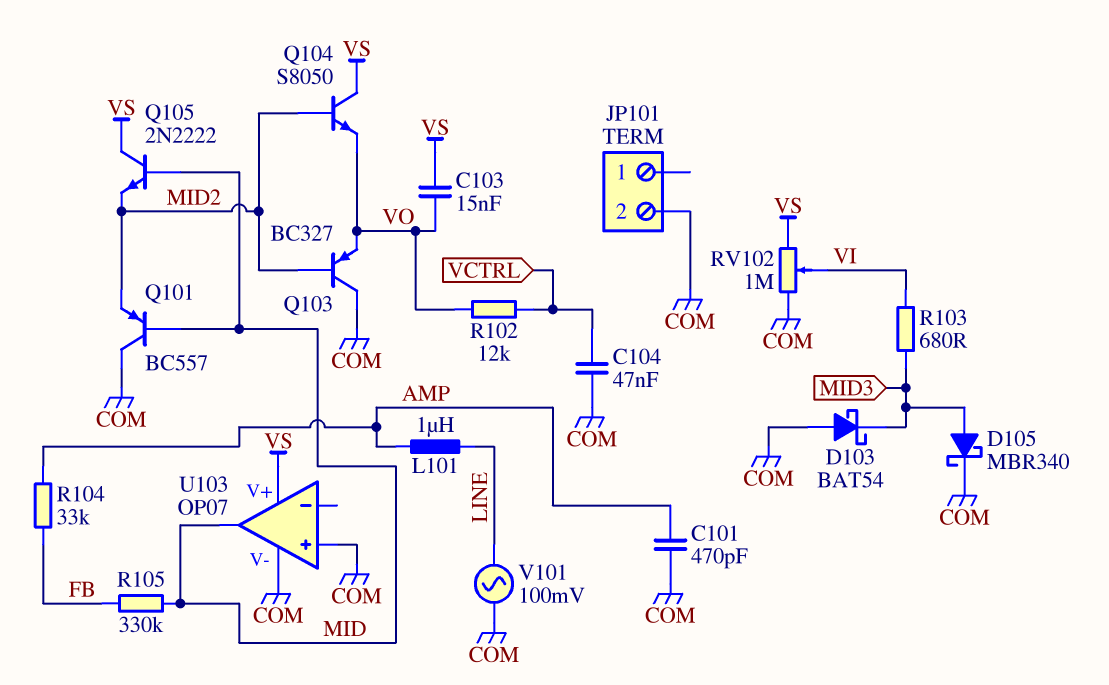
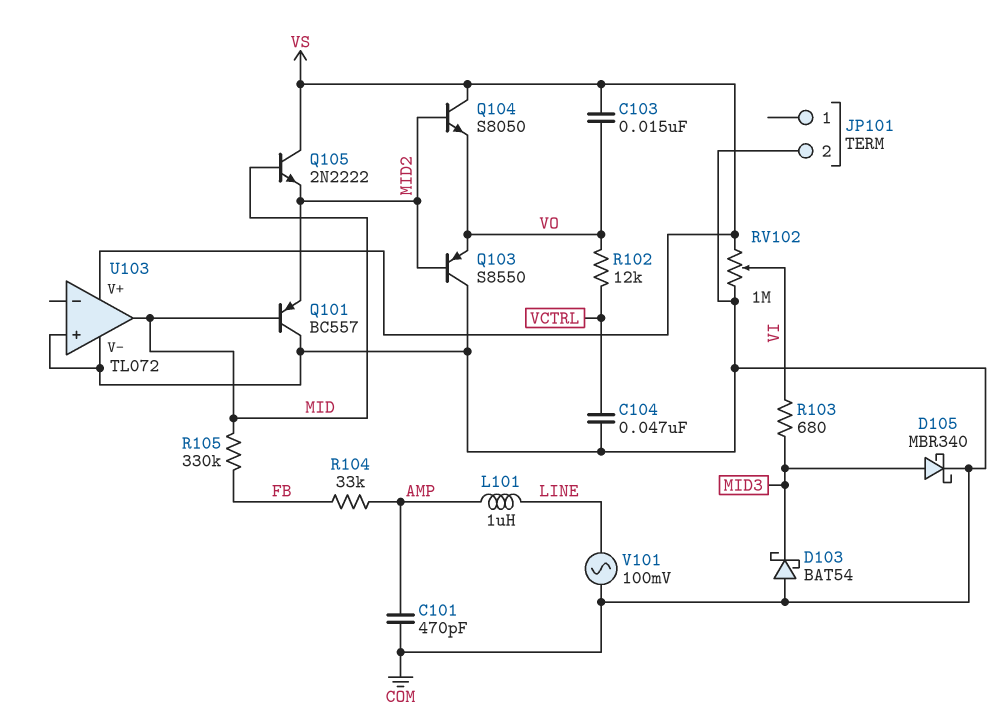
Q103: PNP BC327 (B MID2, C COM, E VO) -> PNP S8550 (B MID2, C COM, E VO)
U103: OP07 -> TL072

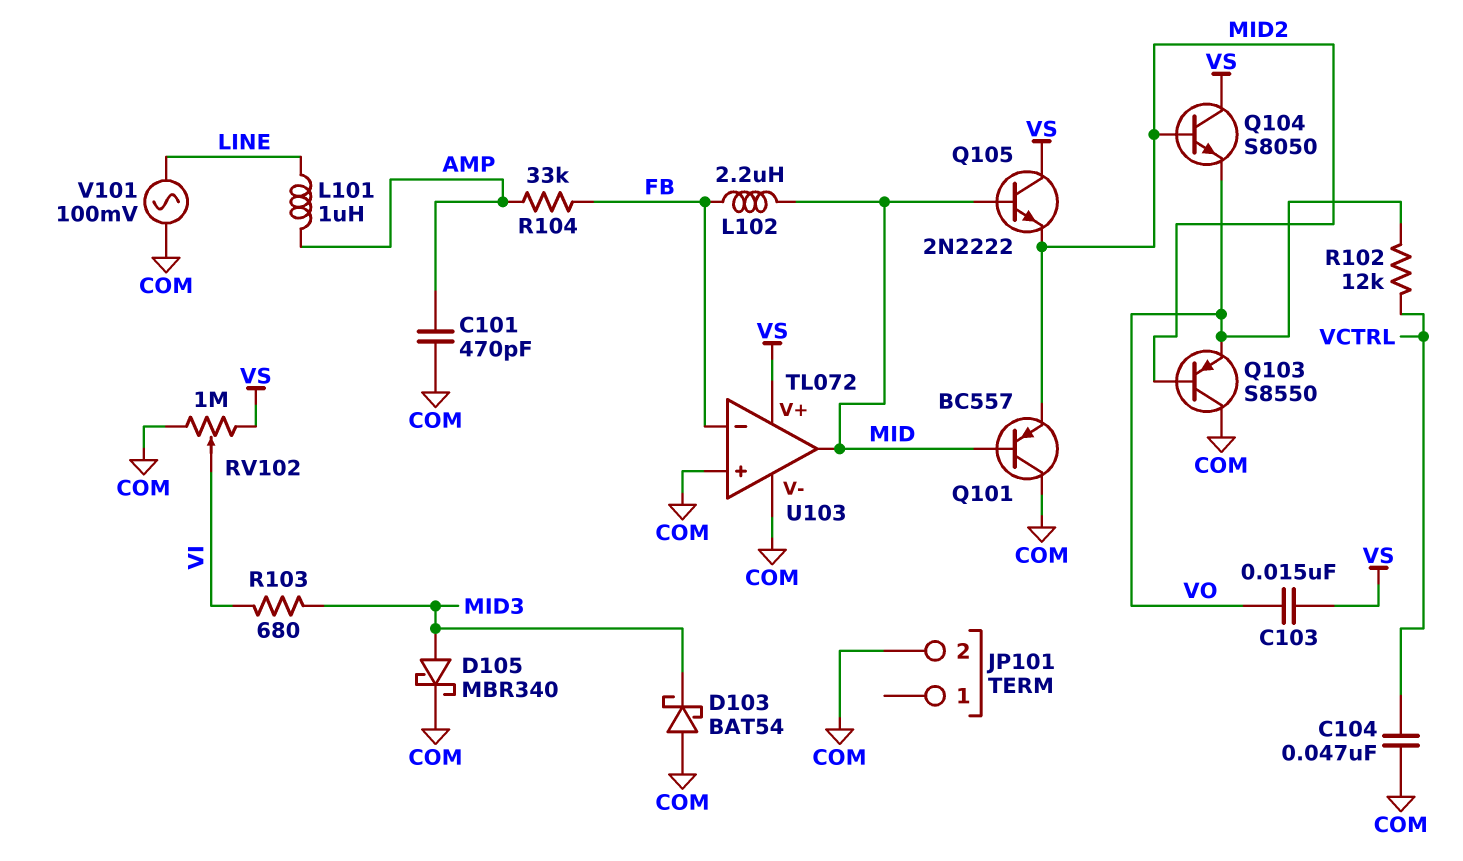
L102: none -> 2.2uH (FB, MID)
R105: 330k (FB, MID) -> none
U103 pin in-: none -> FB

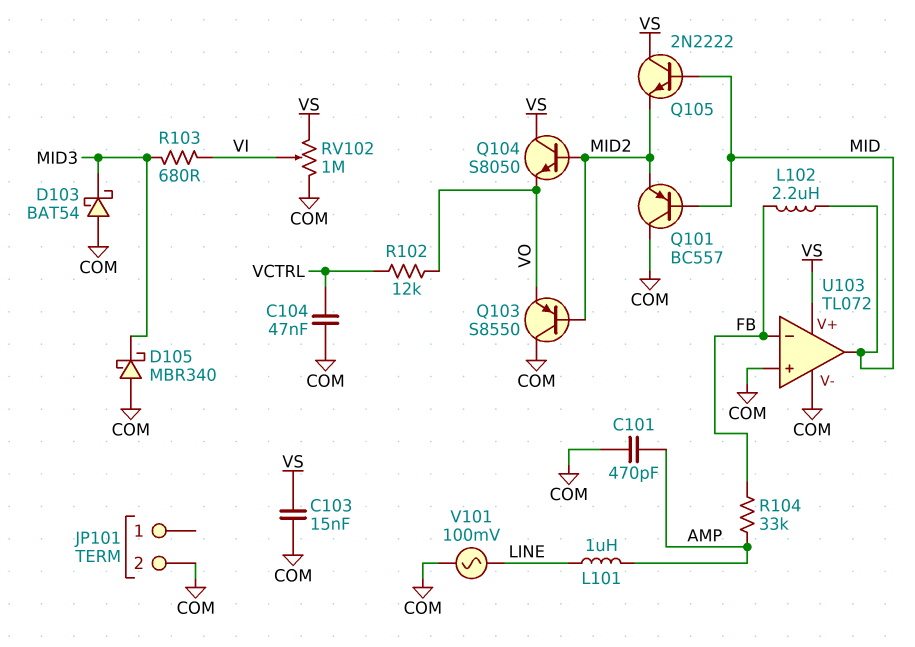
C103: 15nF (VO, VS) -> 15nF (COM, VS)
D105: schottky MBR340 (A MID3, K COM) -> schottky MBR340 (A COM, K MID3)

